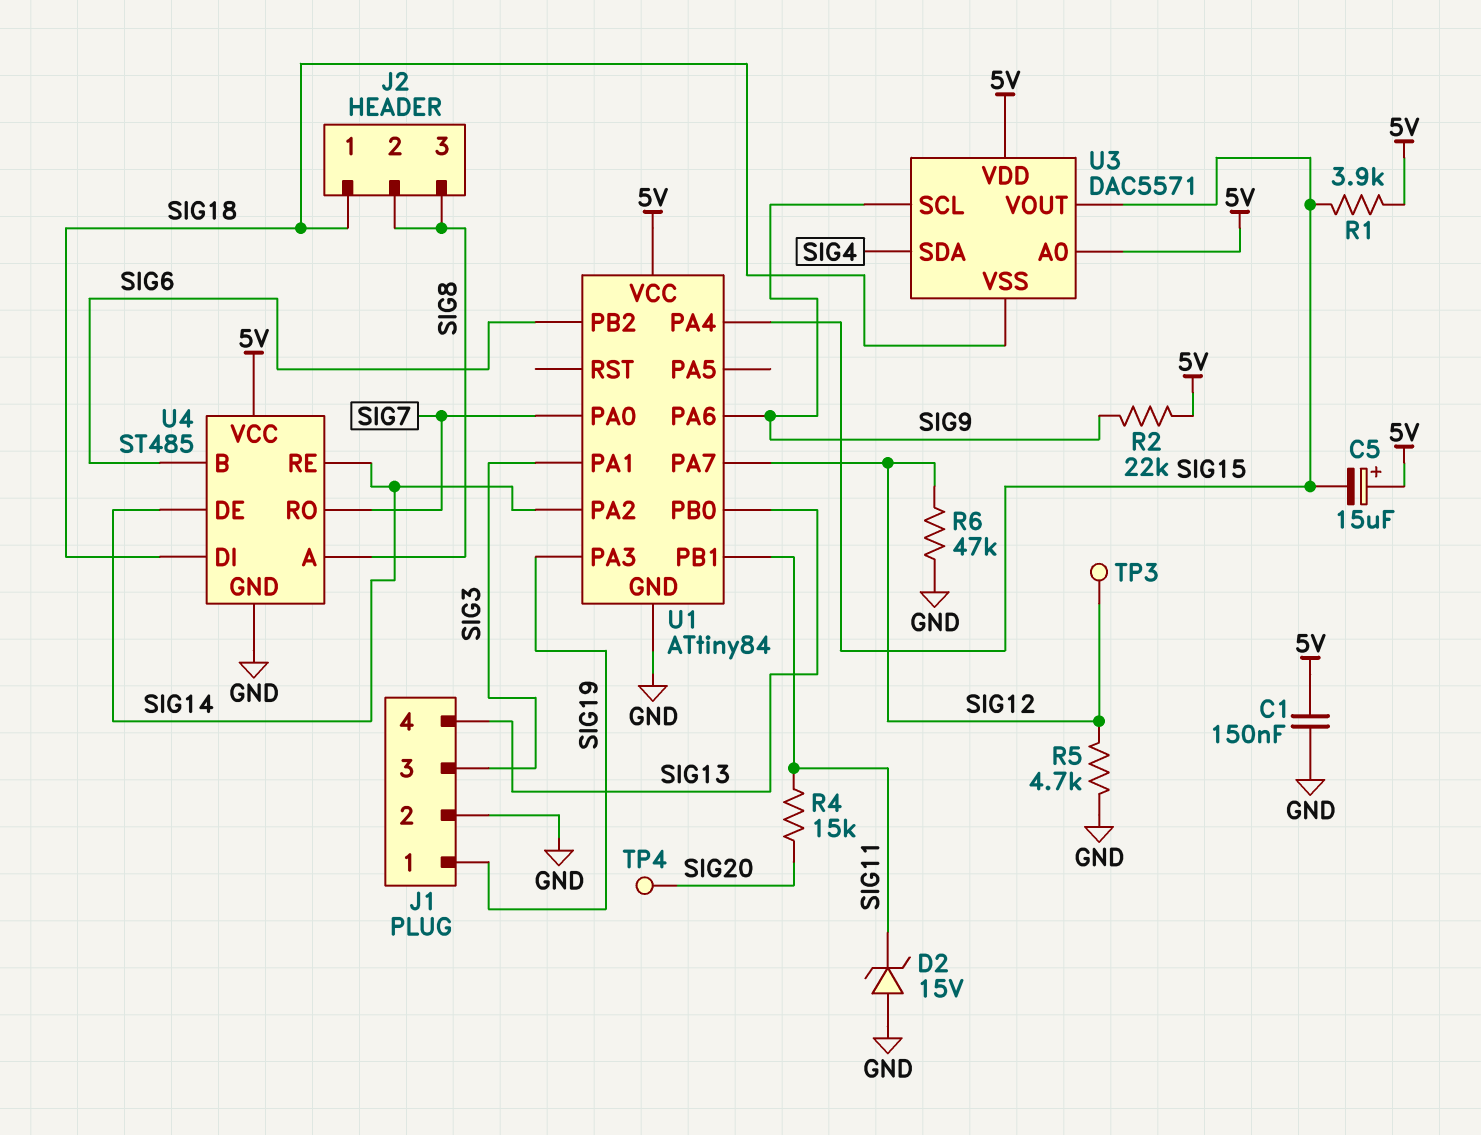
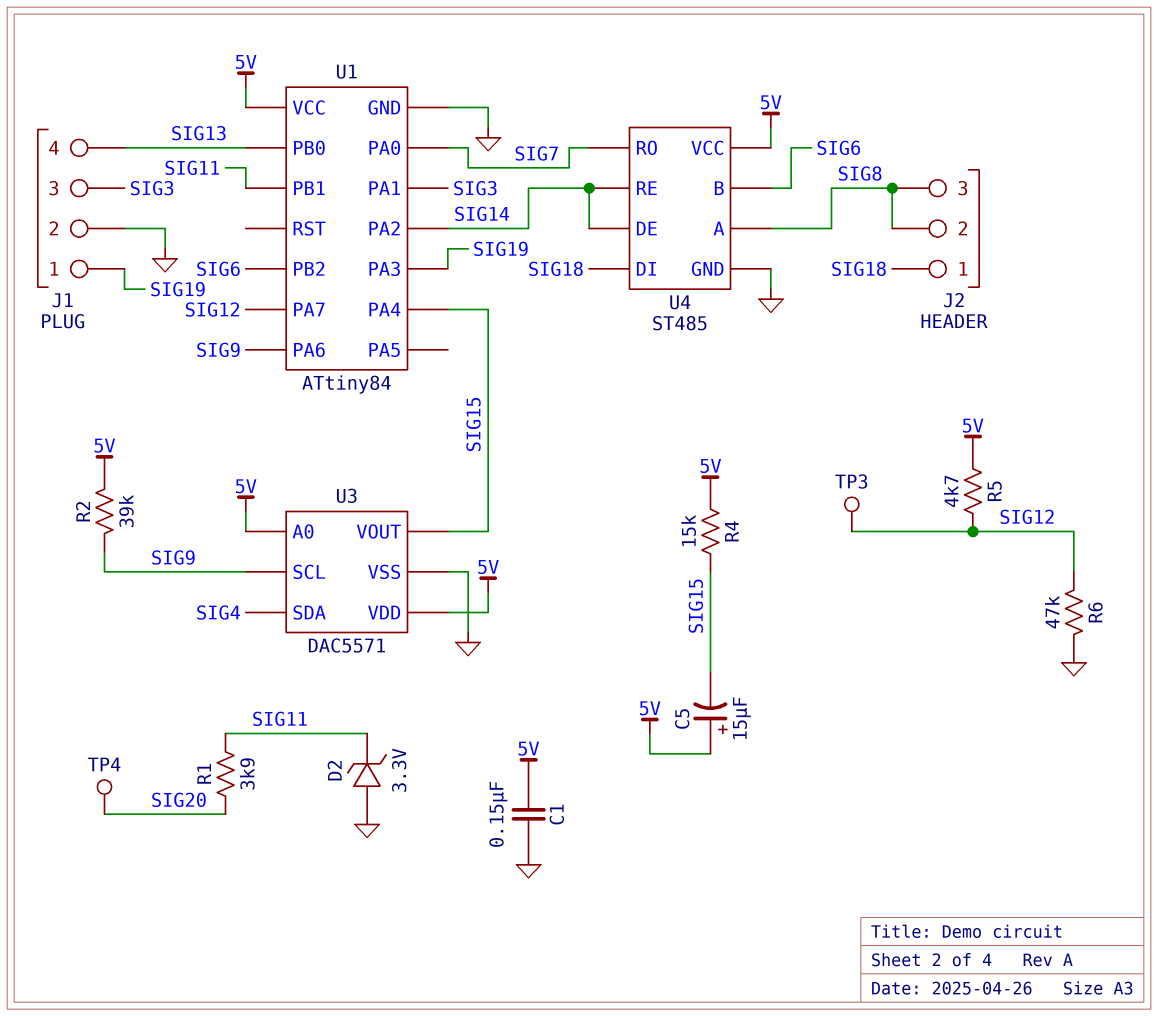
D2: zener 15V (A GND, K SIG11) -> zener 3.3V (A GND, K SIG11)
R1: 3.9k (5V, SIG15) -> 3.9k (SIG11, SIG20)
R2: 22k (5V, SIG9) -> 39k (5V, SIG9)
R4: 15k (SIG11, SIG20) -> 15k (5V, SIG15)
R5: 4.7k (GND, SIG12) -> 4.7k (5V, SIG12)
U3 pin VSS: SIG18 -> GND

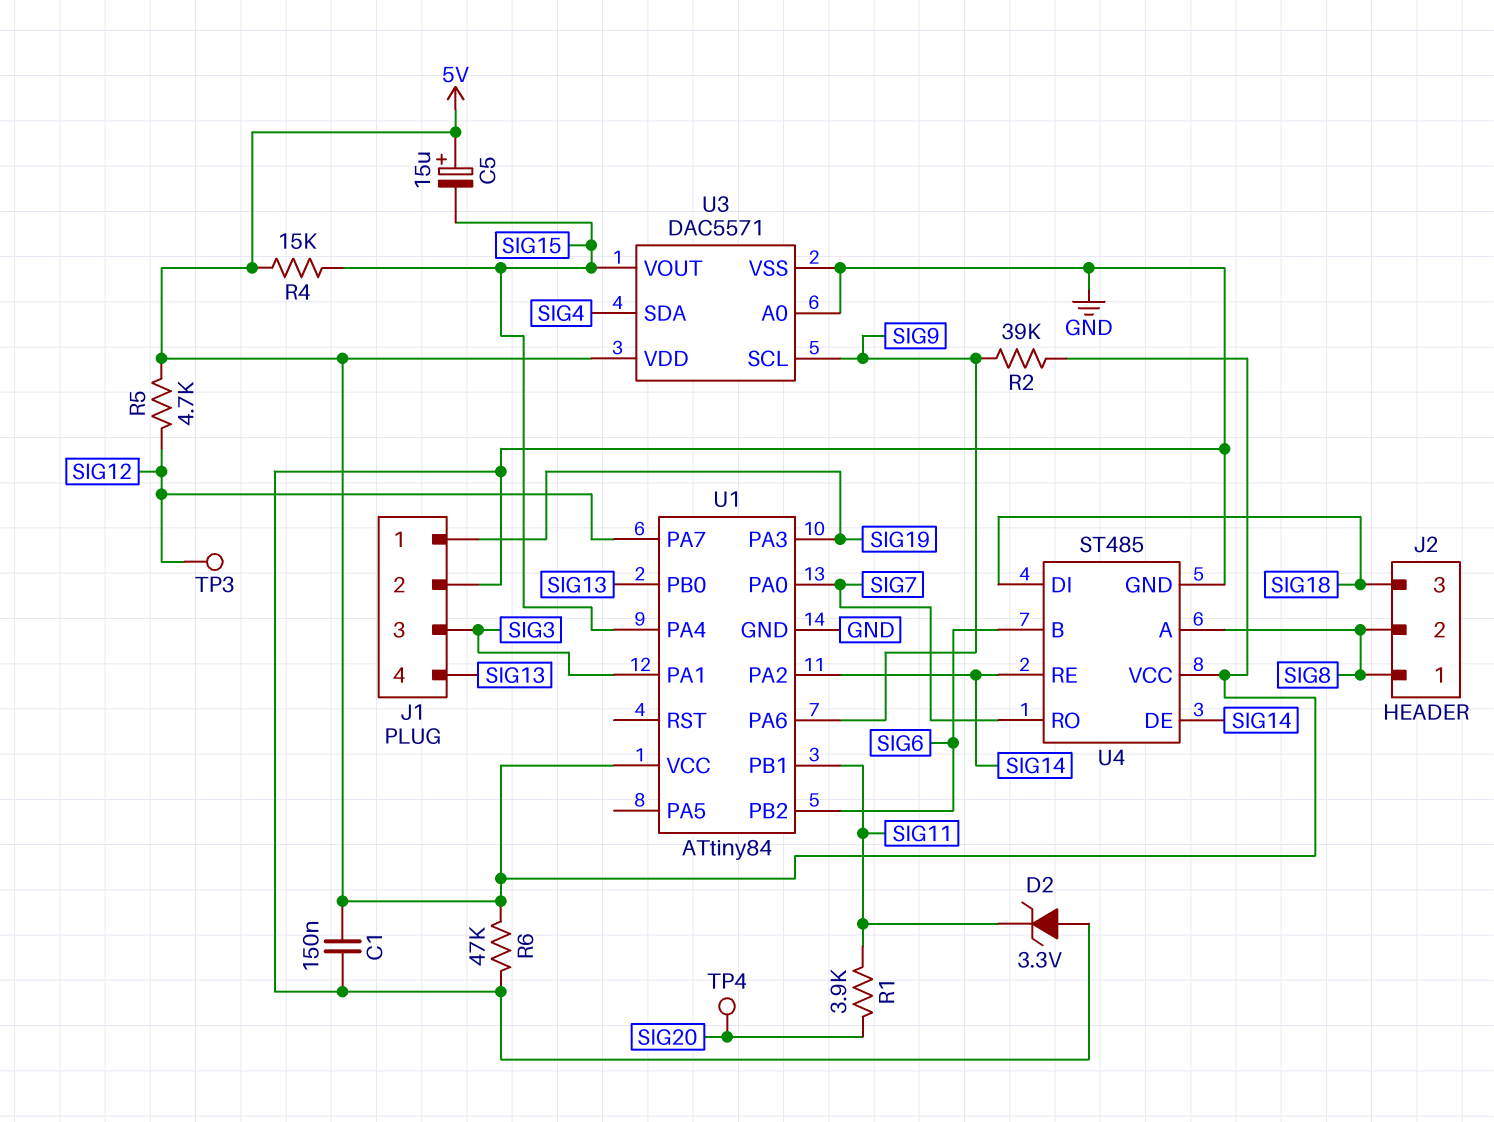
J2 pin 1: SIG18 -> SIG8
J2 pin 3: SIG8 -> SIG18
R6: 47k (GND, SIG12) -> 47k (5V, GND)
U3 pin A0: 5V -> GND

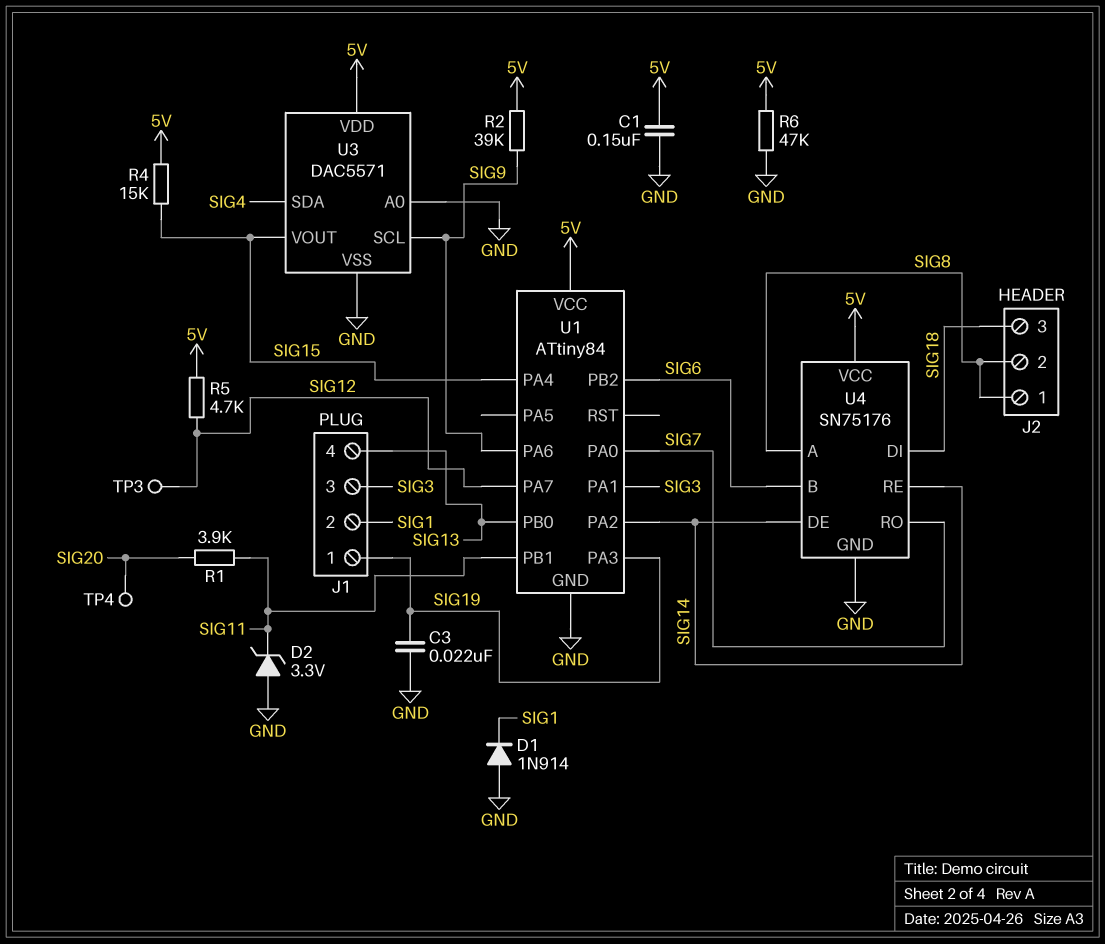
C3: none -> 22nF (GND, SIG19)
C5: 15uF (plus 5V, minus SIG15) -> none
D1: none -> diode 1N914 (A GND, K SIG1)
J1 pin 2: GND -> SIG1
U4: ST485 -> SN75176

